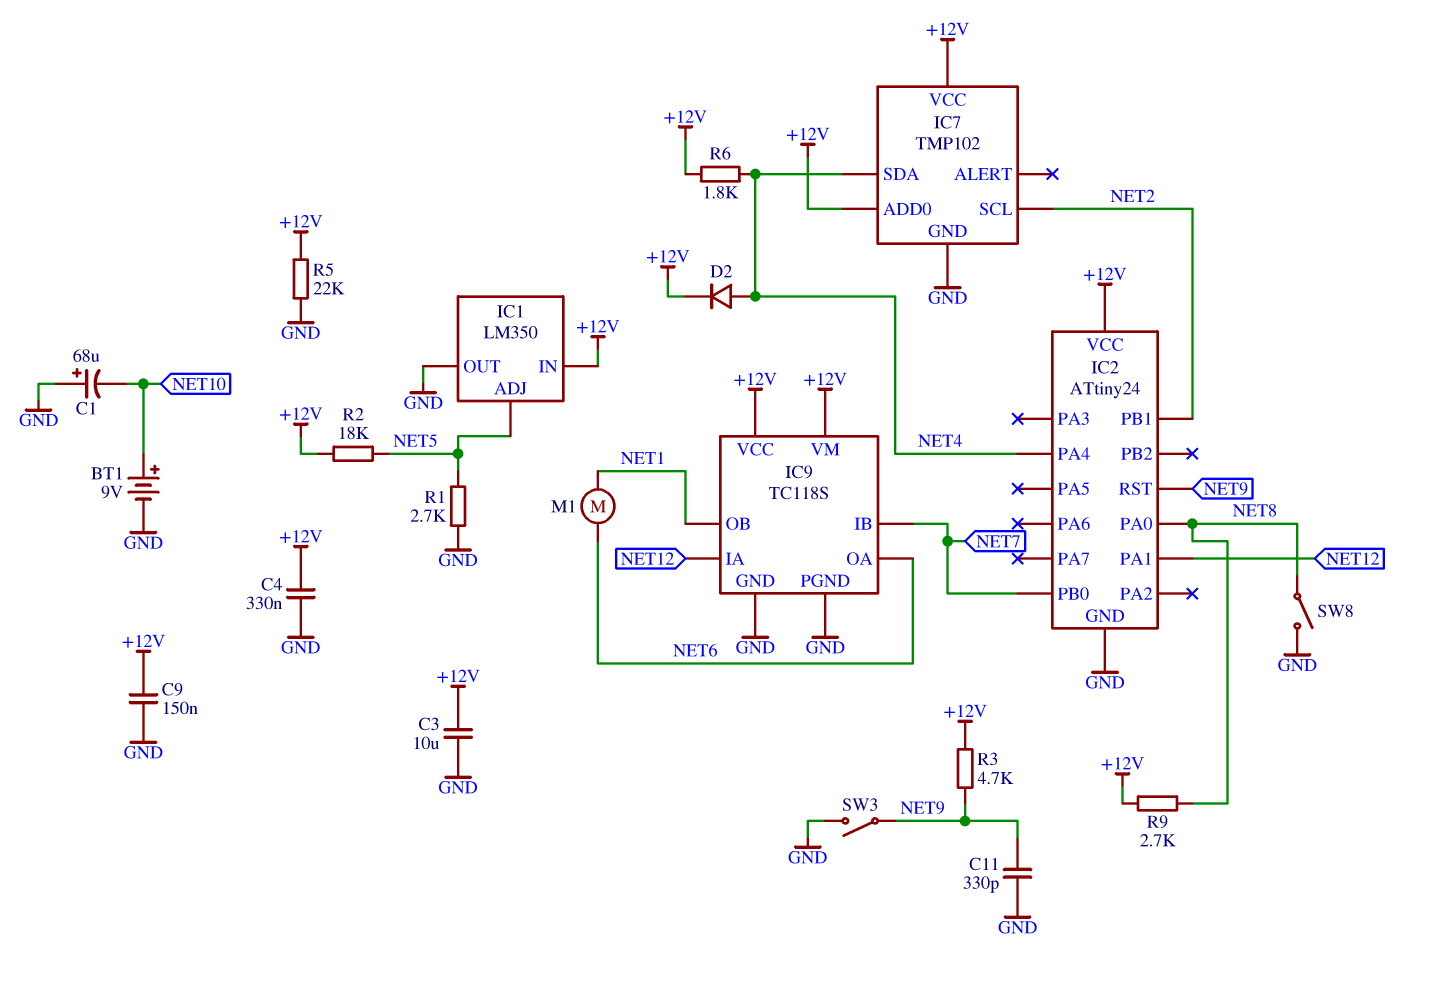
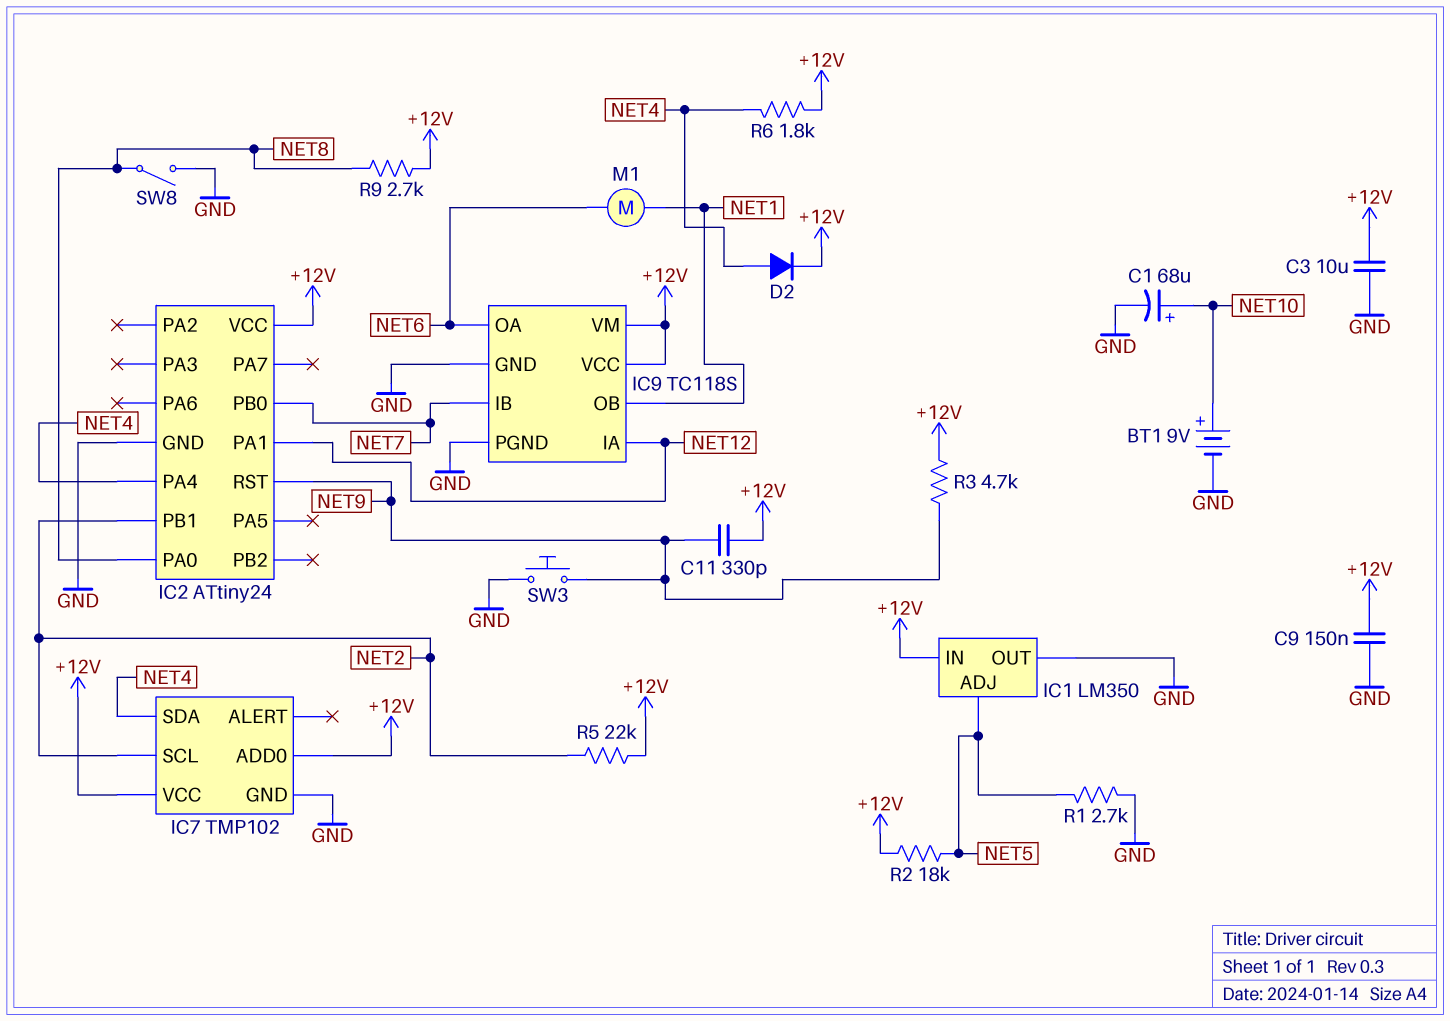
C1: 68uF (plus GND, minus NET10) -> 68uF (plus NET10, minus GND)
C4: 330nF (+12V, GND) -> none
C11: 330pF (GND, NET9) -> 330pF (+12V, NET9)
R5: 22k (+12V, GND) -> 22k (+12V, NET2)
SW3: switch (GND, NET9) -> button (GND, NET9)

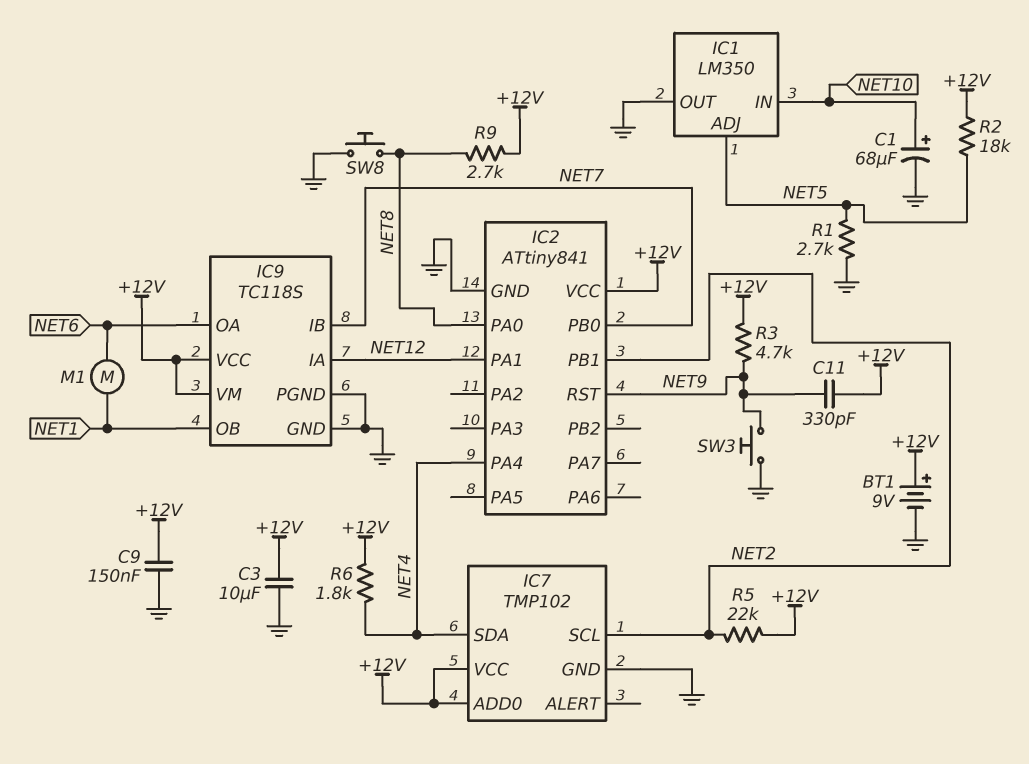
BT1: 9V (plus NET10, minus GND) -> 9V (plus +12V, minus GND)
D2: diode (A NET4, K +12V) -> none
IC1 pin IN: +12V -> NET10
IC2: ATtiny24 -> ATtiny841
SW8: switch (GND, NET8) -> button (GND, NET8)

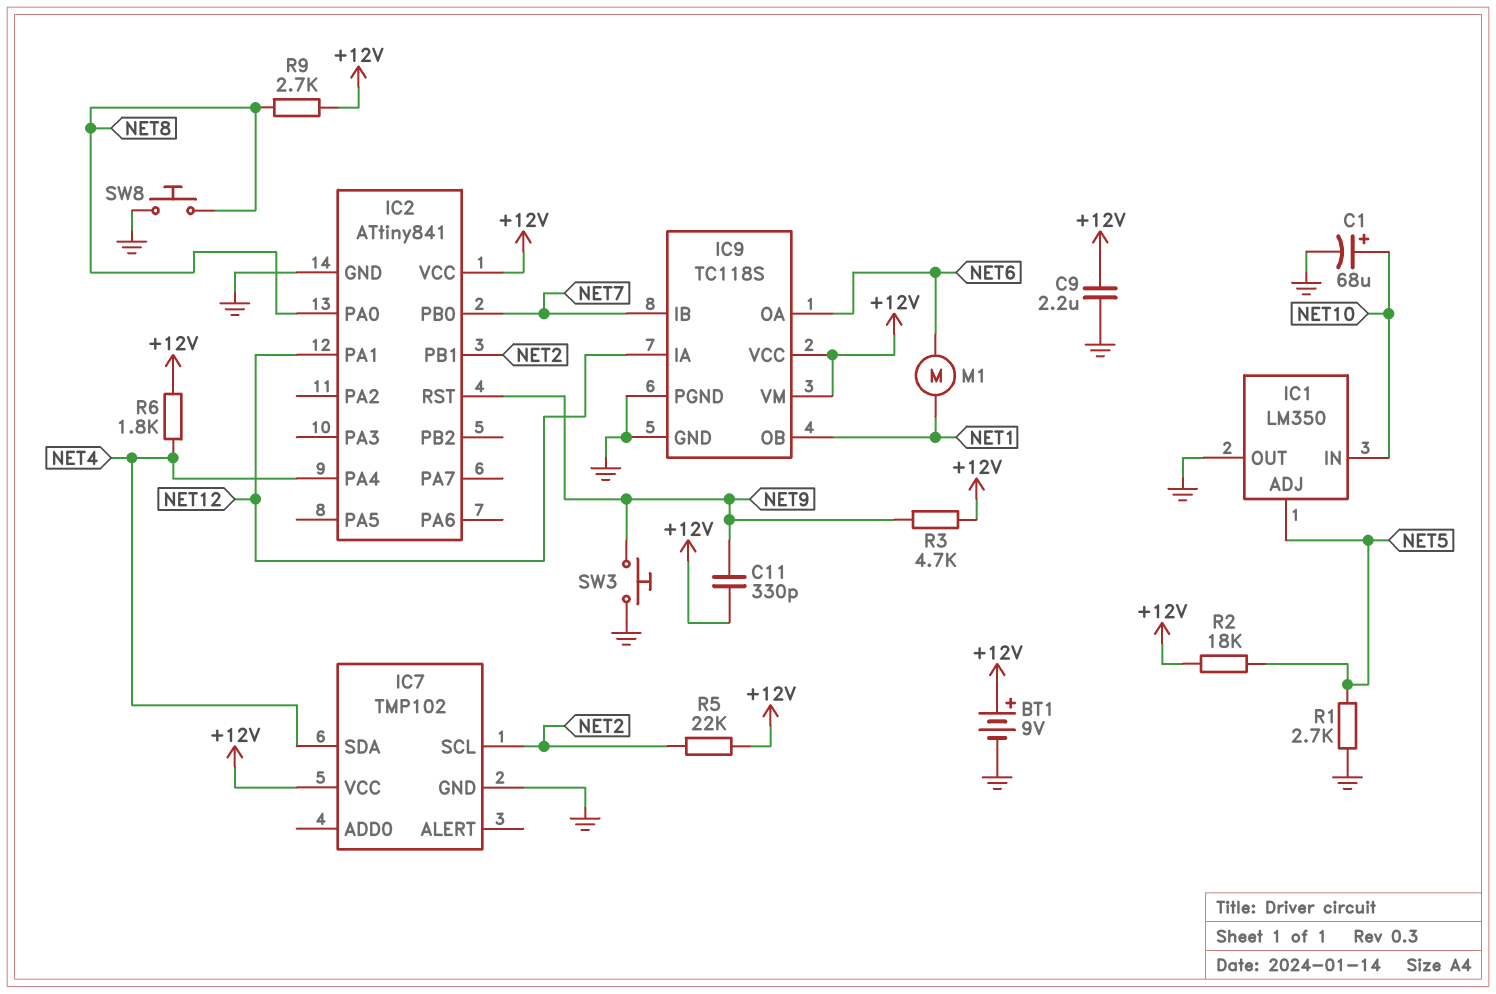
C3: 10uF (+12V, GND) -> none
C9: 150nF (+12V, GND) -> 2.2uF (+12V, GND)
IC7 pin ADD0: +12V -> none

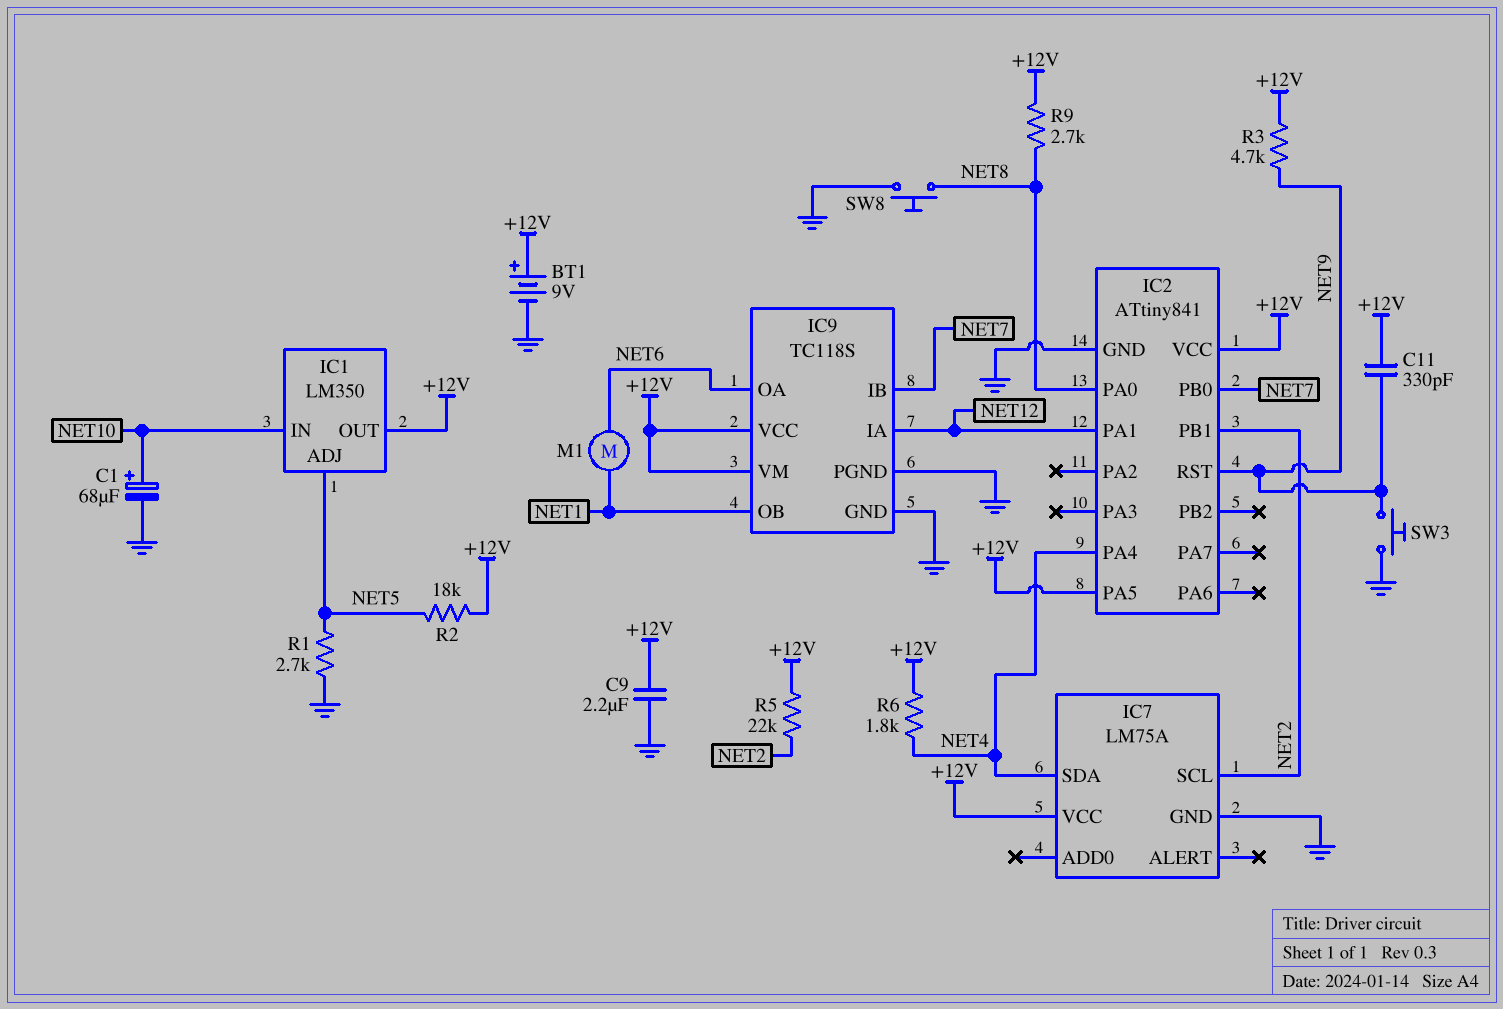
IC1 pin OUT: GND -> +12V
IC2 pin PA5: none -> +12V
IC7: TMP102 -> LM75A

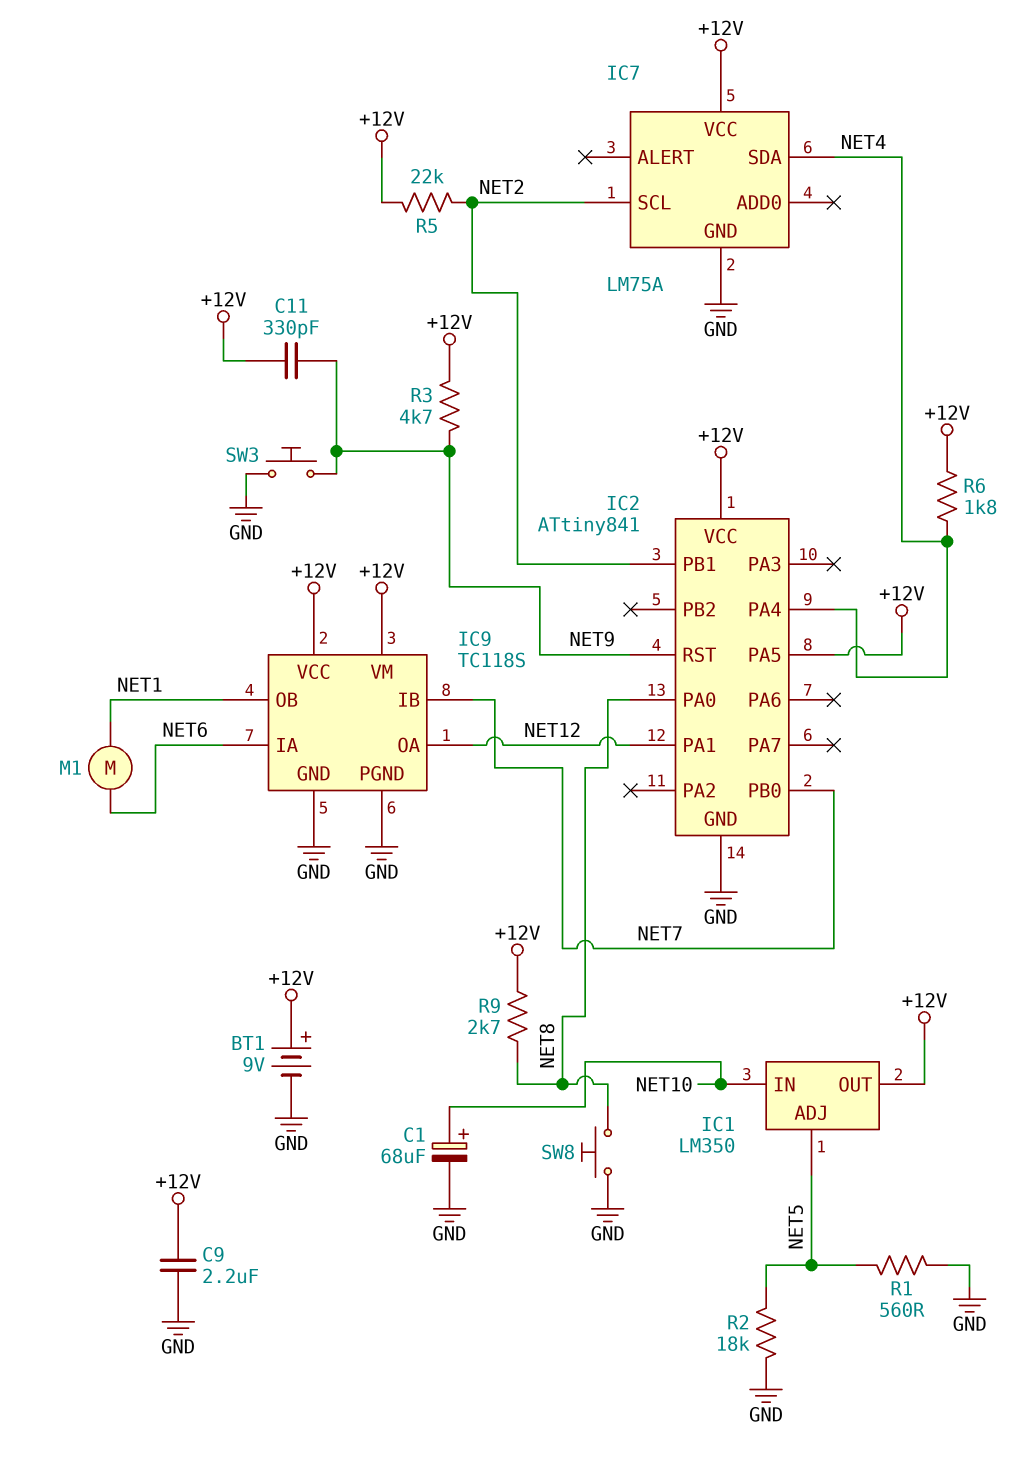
IC9 pin IA: NET12 -> NET6
IC9 pin OA: NET6 -> NET12
R1: 2.7k (GND, NET5) -> 560 (GND, NET5)
R2: 18k (+12V, NET5) -> 18k (GND, NET5)

